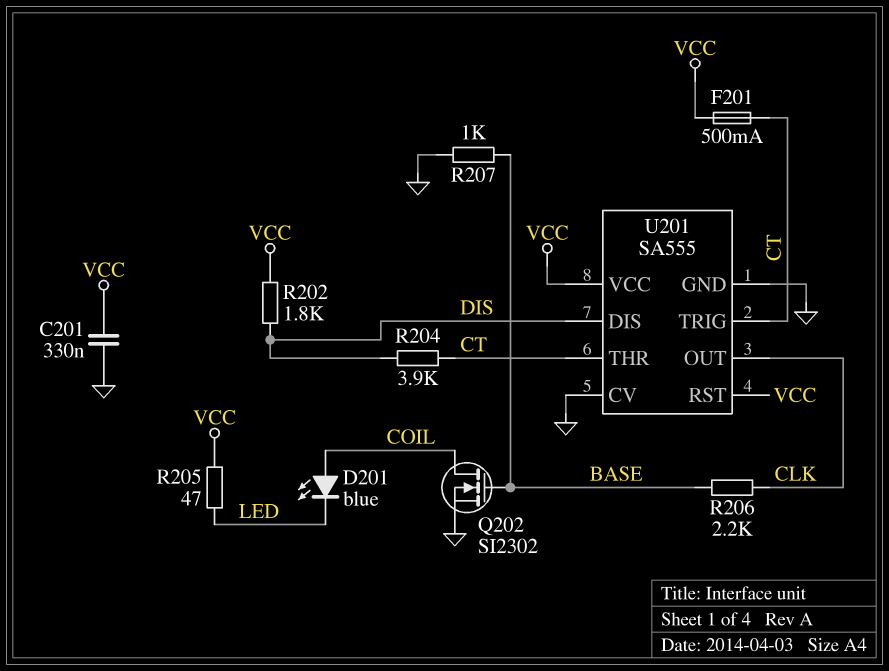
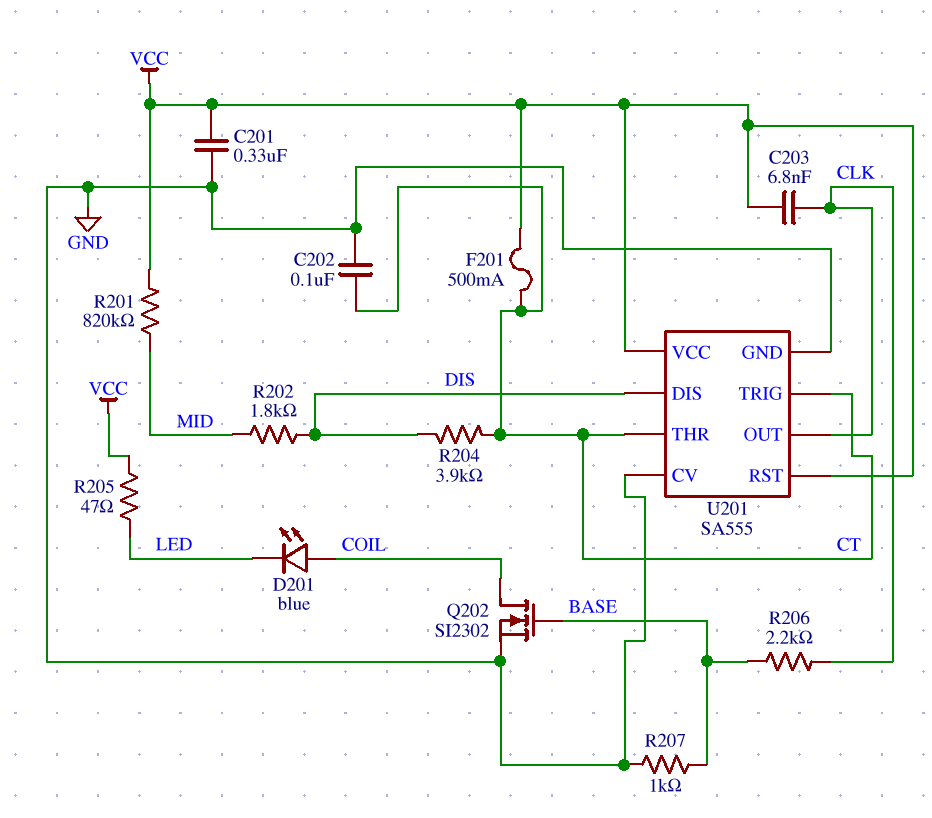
C202: none -> 100nF (CT, GND)
C203: none -> 6.8nF (CLK, VCC)
R201: none -> 820k (MID, VCC)
R202: 1.8k (DIS, VCC) -> 1.8k (DIS, MID)

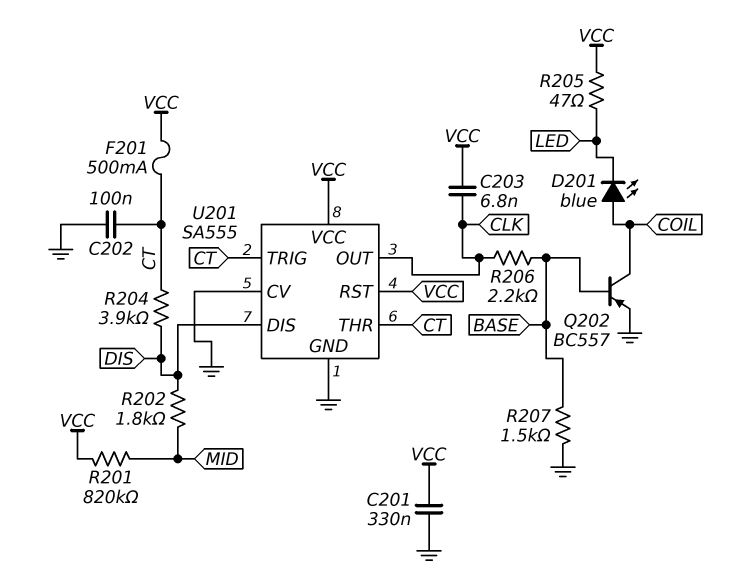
Q202: NMOS SI2302 (G BASE, D COIL, S GND) -> PNP BC557 (B BASE, C COIL, E GND)
R207: 1k (BASE, GND) -> 1.5k (BASE, GND)

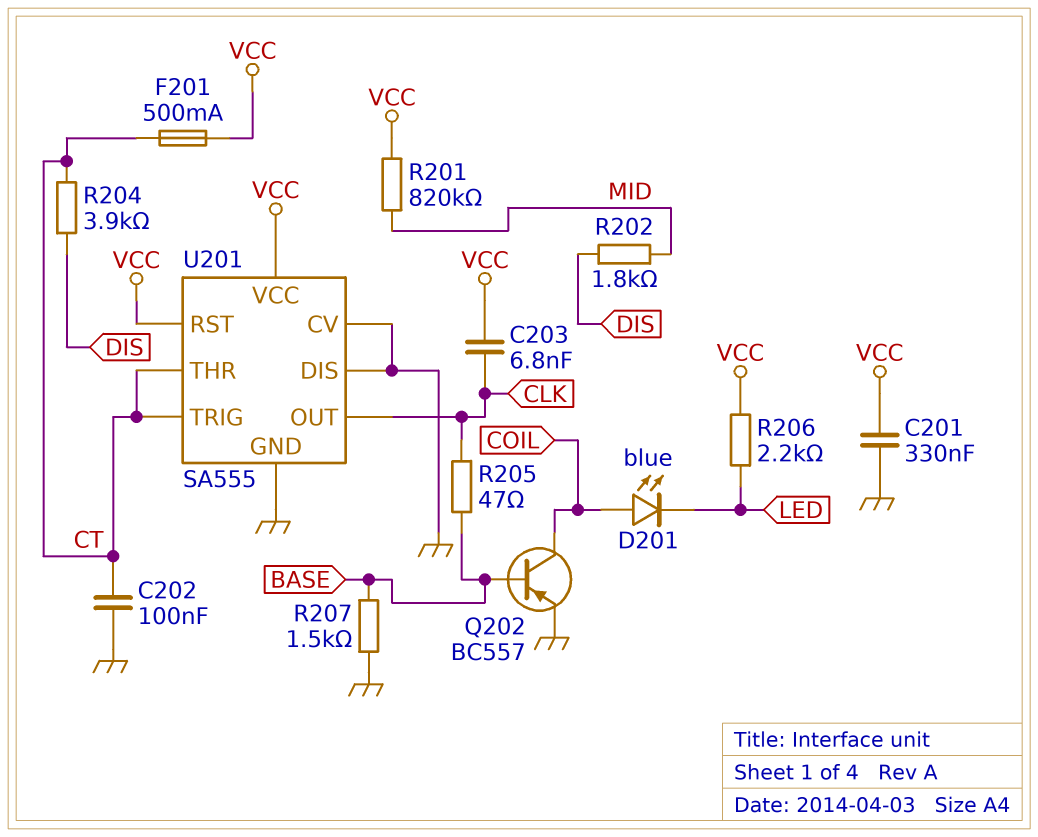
R205: 47 (LED, VCC) -> 47 (BASE, CLK)
R206: 2.2k (BASE, CLK) -> 2.2k (LED, VCC)
U201 pin DIS: DIS -> GND

